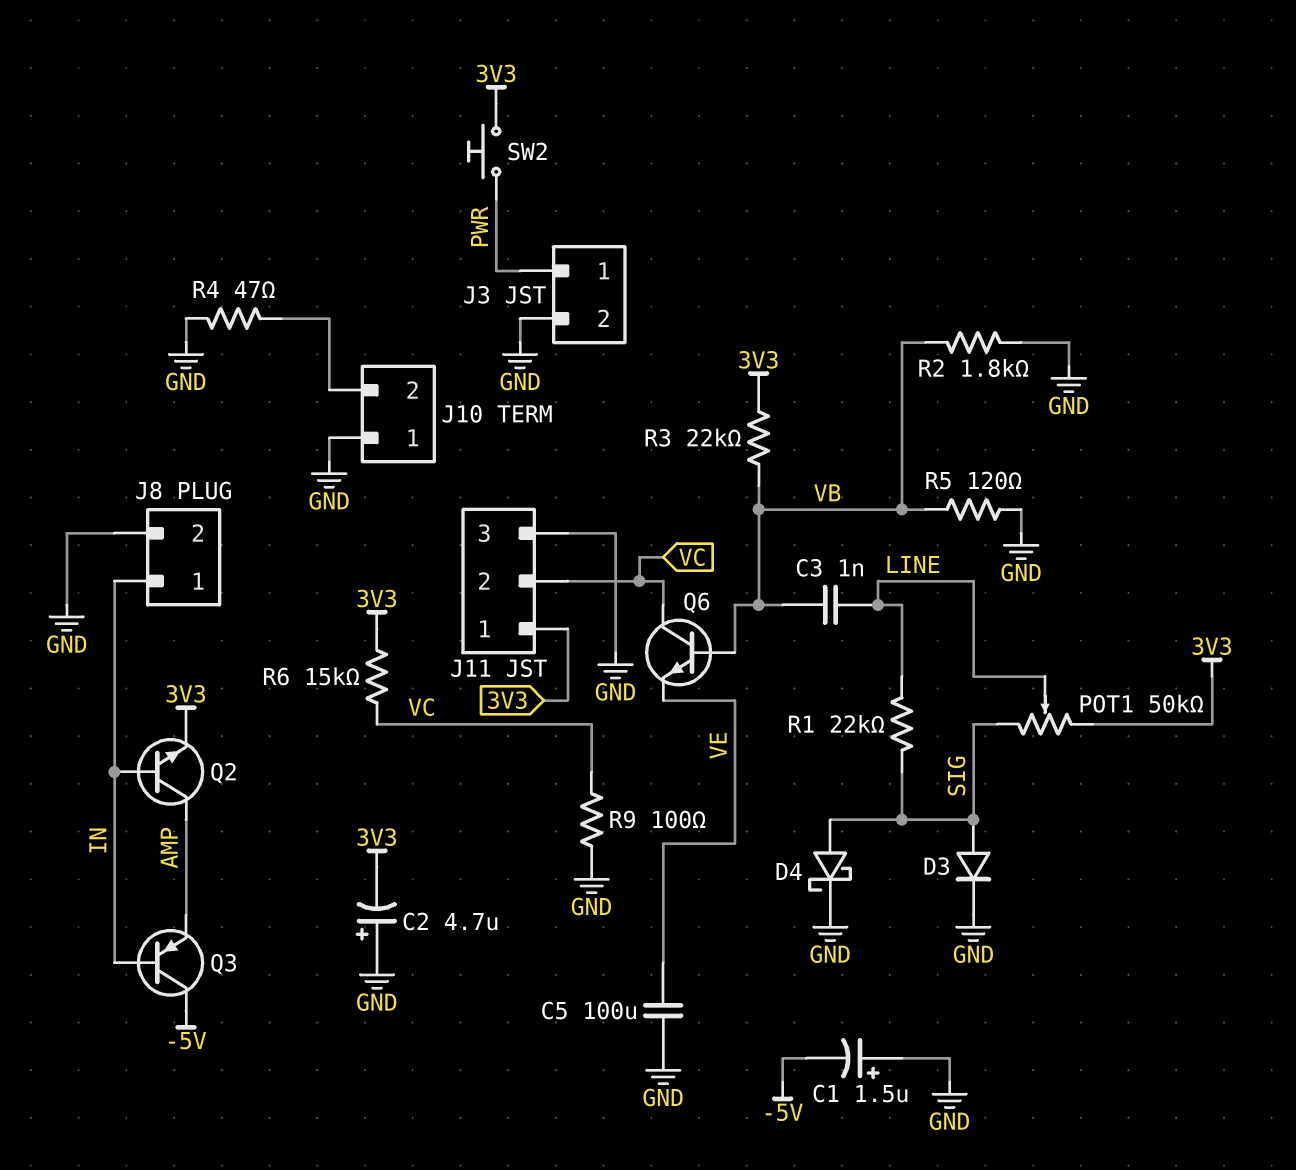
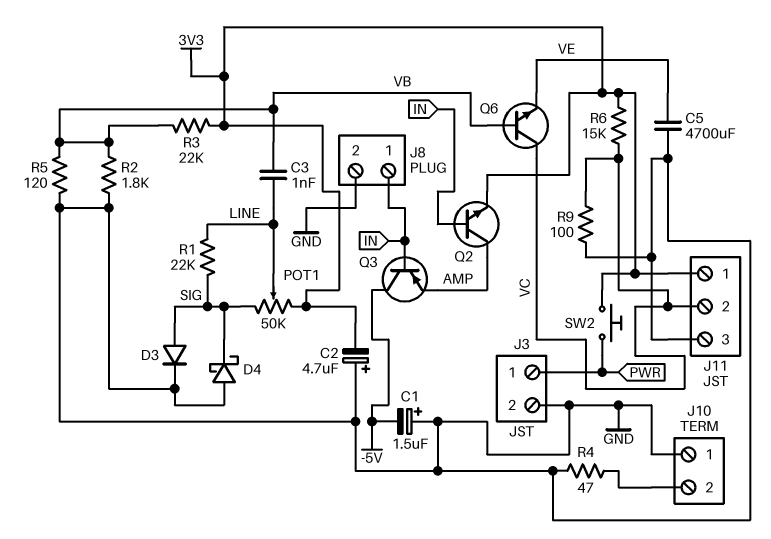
C5: 100uF (GND, VE) -> 4700uF (GND, VE)
D4: schottky (A SIG, K GND) -> schottky (A GND, K SIG)

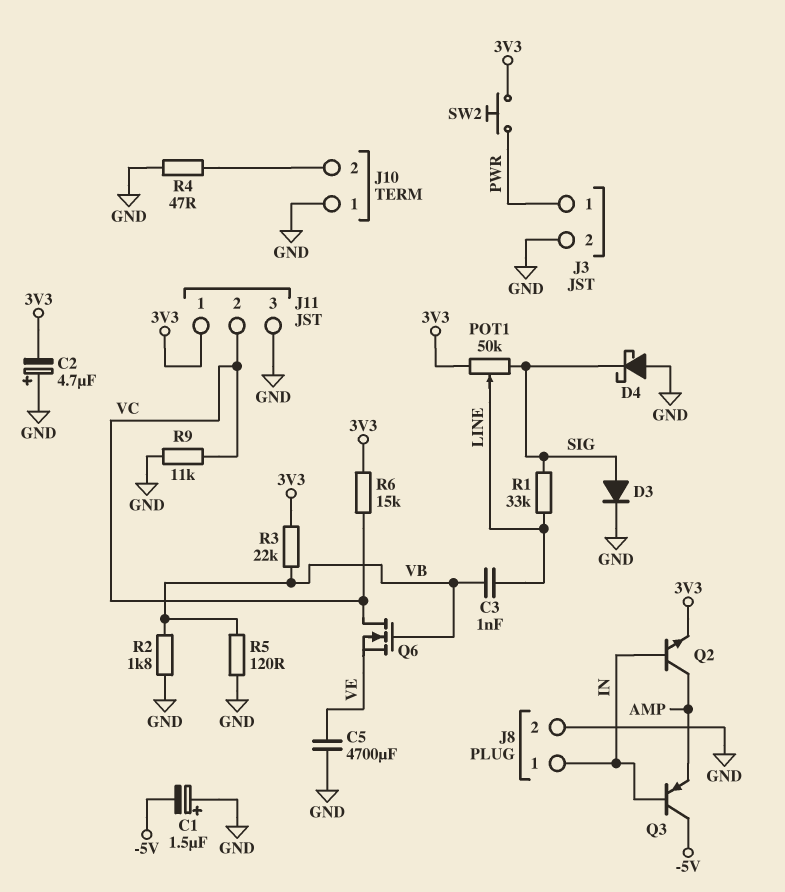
Q6: NPN (B VB, C VC, E VE) -> NMOS (G VB, D VC, S VE)
R1: 22k (LINE, SIG) -> 33k (LINE, SIG)
R9: 100 (GND, VC) -> 11k (GND, VC)

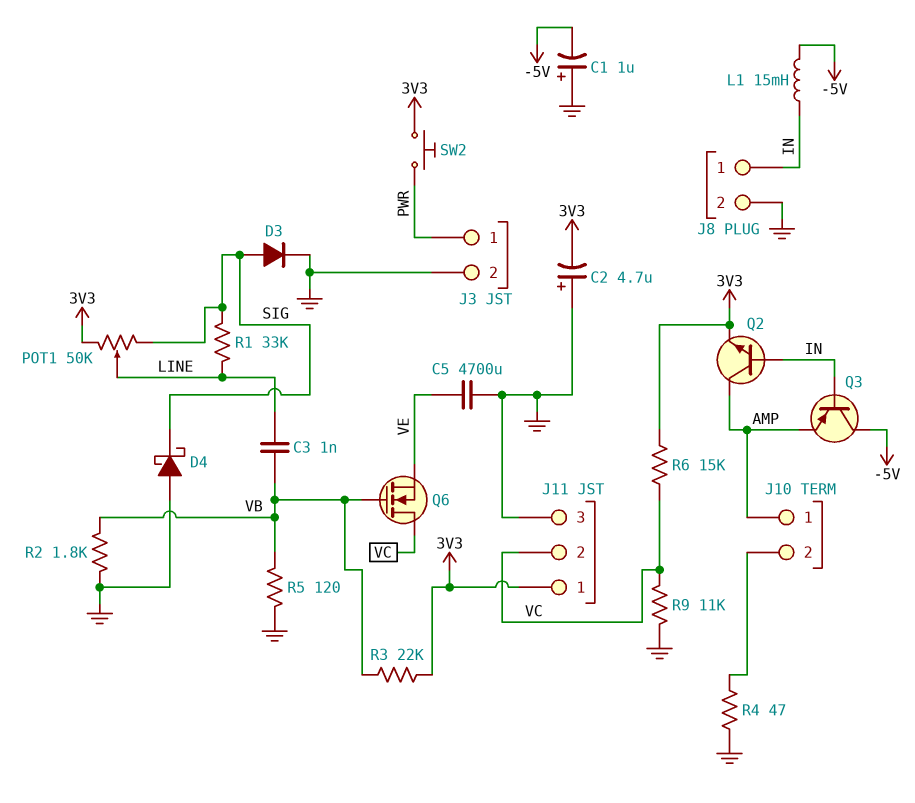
C1: 1.5uF (plus GND, minus -5V) -> 1uF (plus GND, minus -5V)
J10 pin 1: GND -> AMP
L1: none -> 15mH (-5V, IN)

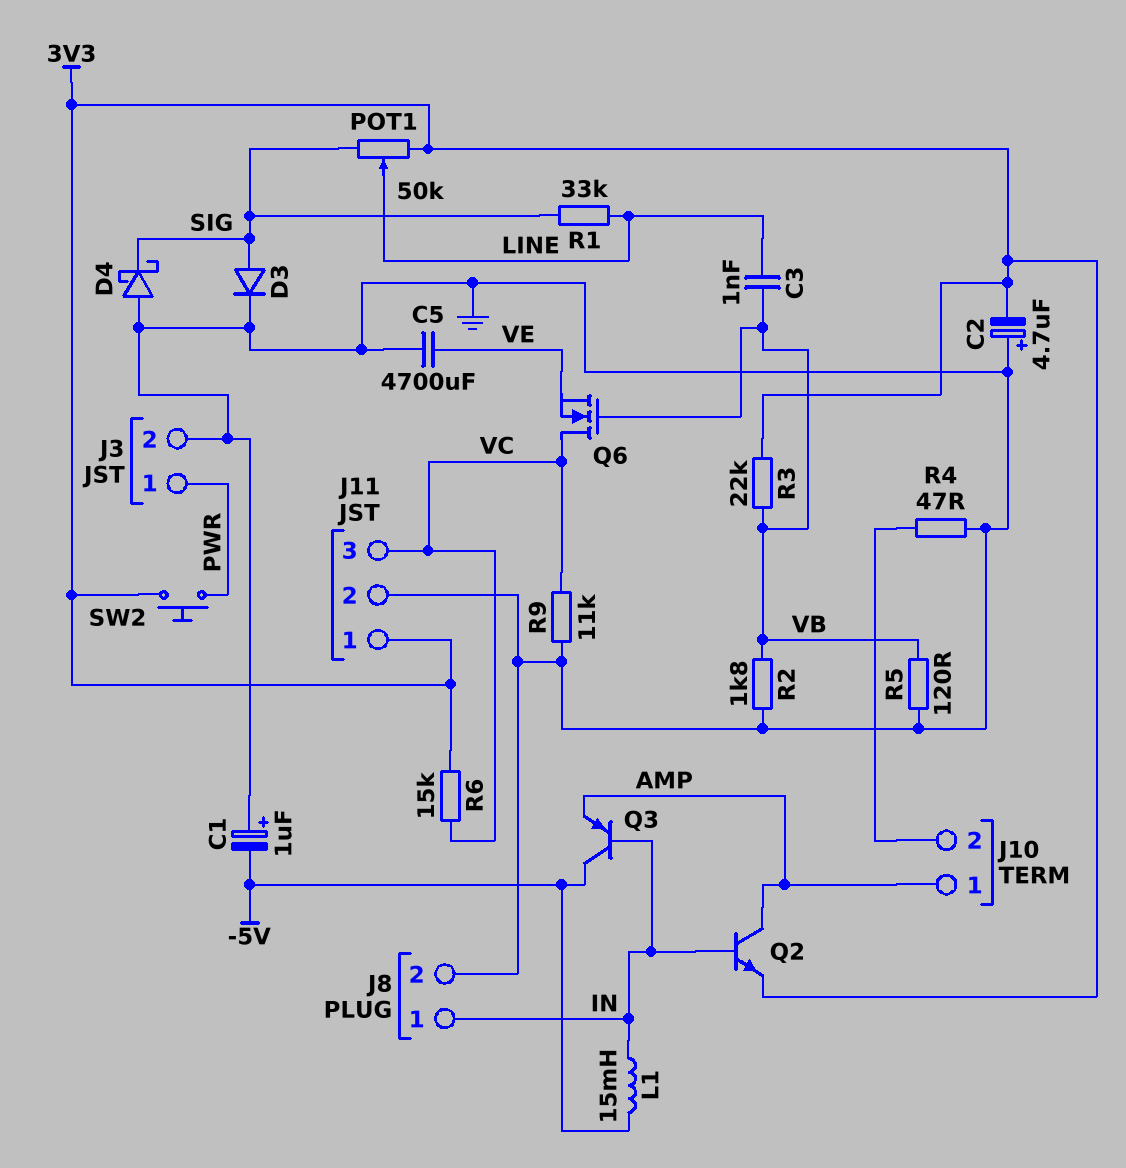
J11 pin 2: VC -> GND
J11 pin 3: GND -> VC

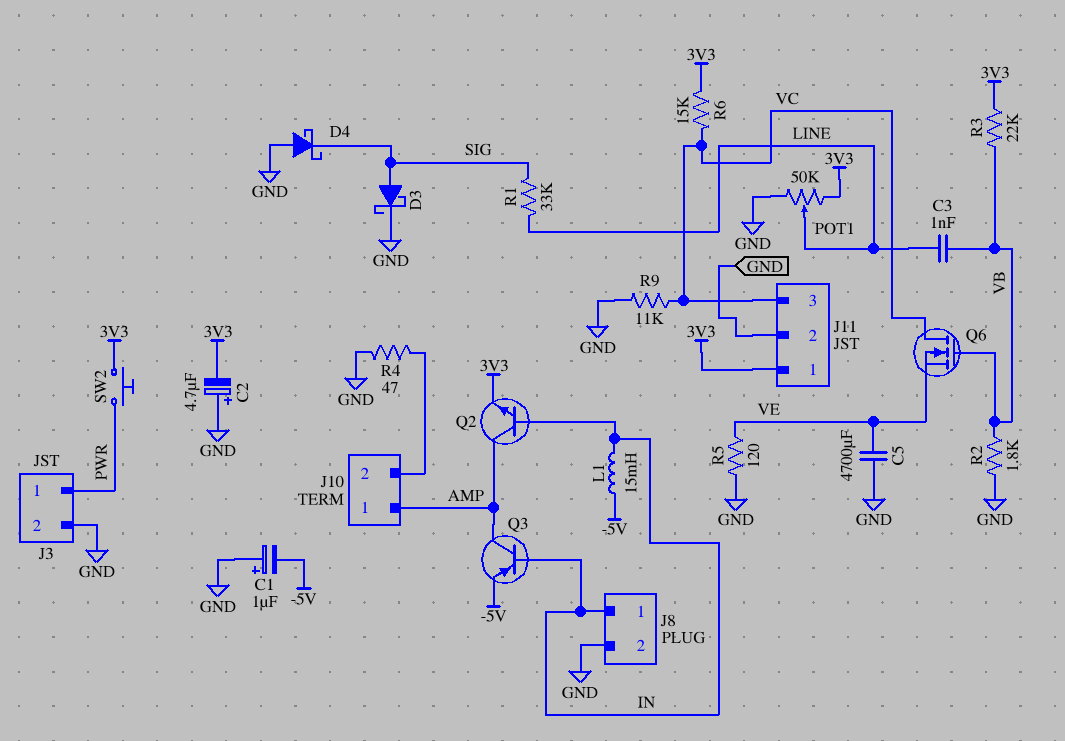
D3: diode (A SIG, K GND) -> schottky (A SIG, K GND)
POT1: 50k (3V3, SIG, wiper LINE) -> 50k (3V3, GND, wiper LINE)
Q3: PNP (B IN, C -5V, E AMP) -> PNP (B IN, C AMP, E -5V)
R5: 120 (GND, VB) -> 120 (GND, VE)

